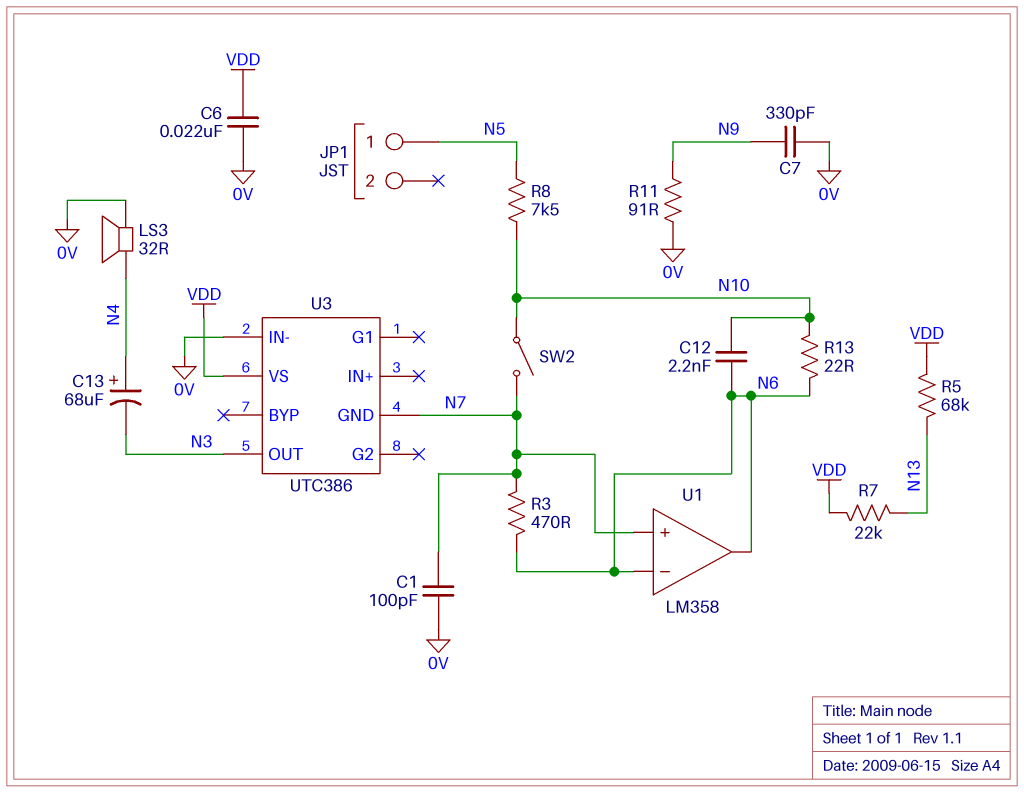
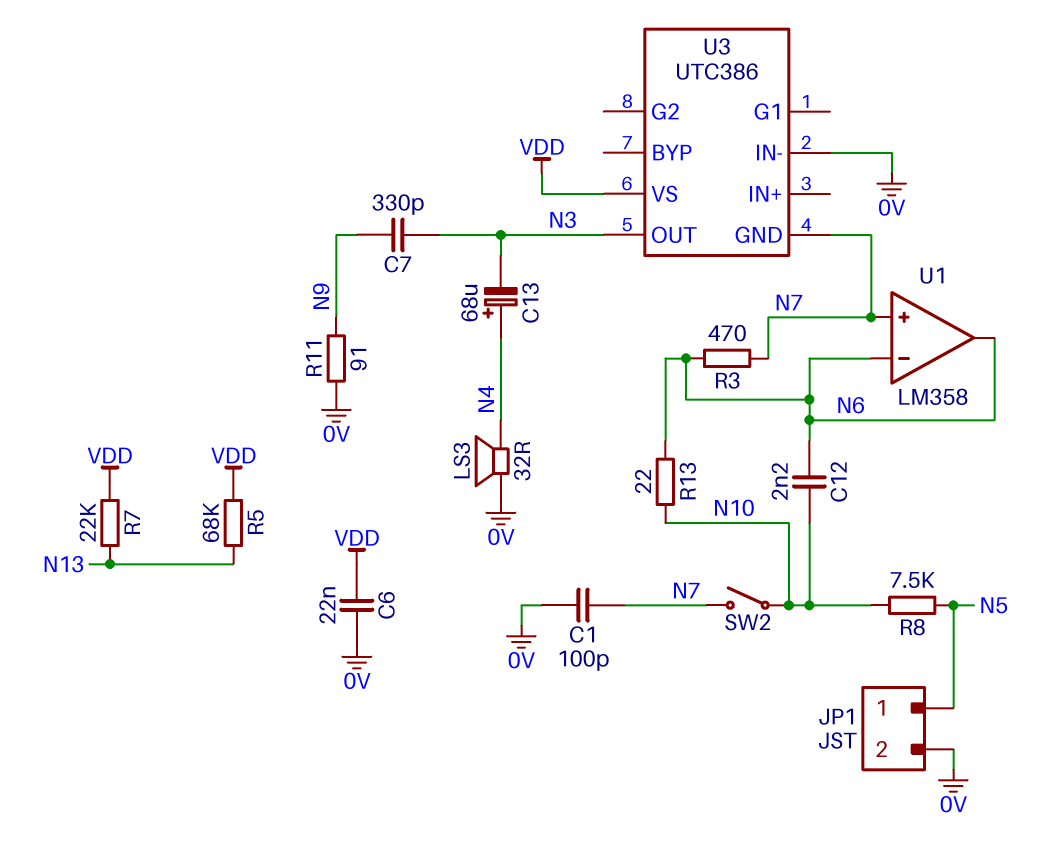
C7: 330pF (0V, N9) -> 330pF (N3, N9)
JP1 pin 2: none -> 0V

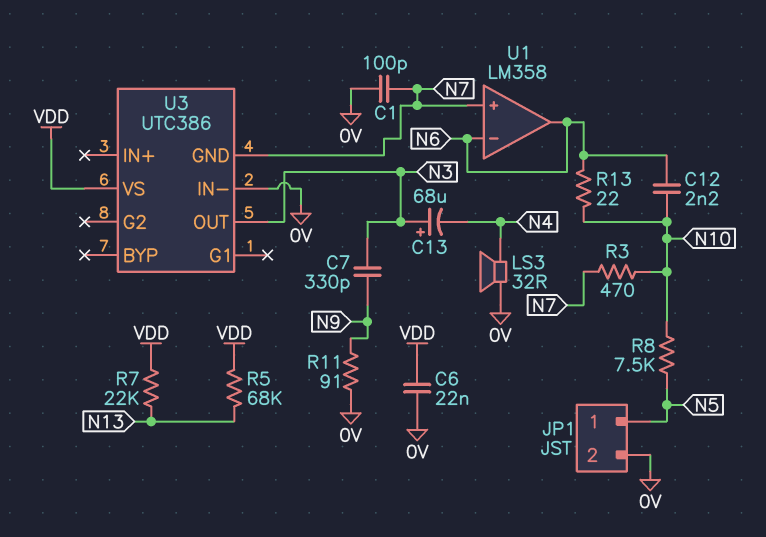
C13: 68uF (plus N4, minus N3) -> 68uF (plus N3, minus N4)
R3: 470 (N6, N7) -> 470 (N7, N10)
SW2: switch (N7, N10) -> none

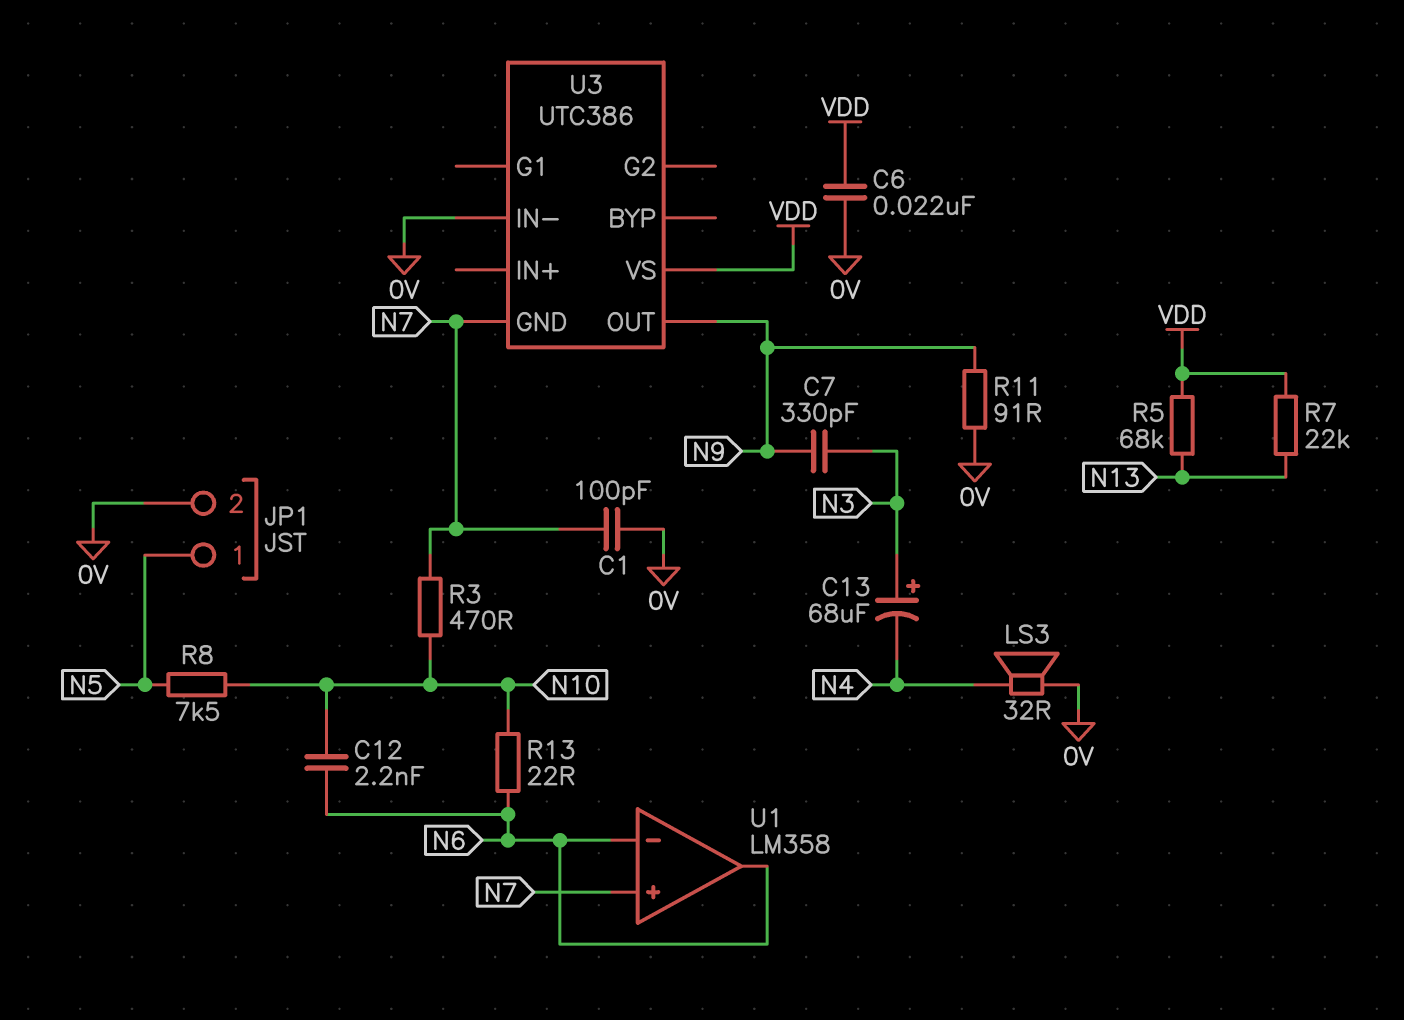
U3 pin OUT: N3 -> N9

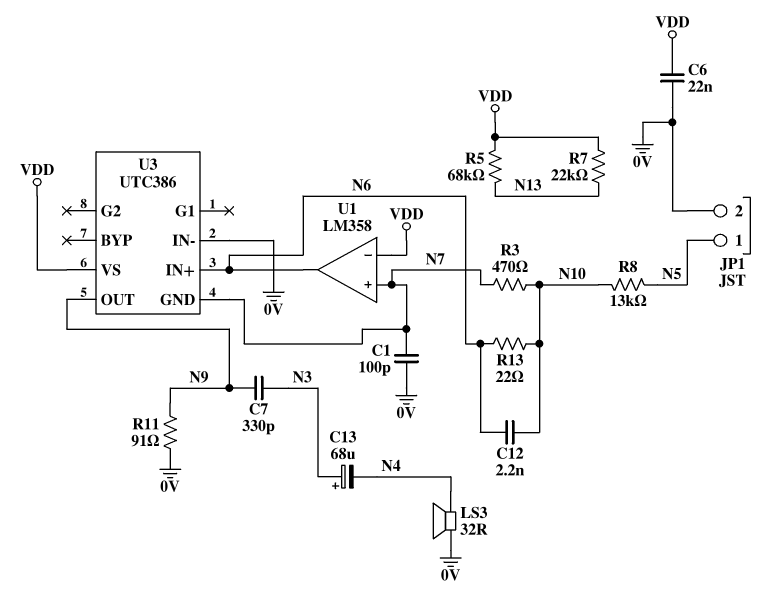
R8: 7.5k (N5, N10) -> 13k (N5, N10)
U1 pin in-: N6 -> VDD
U3 pin IN+: none -> N6

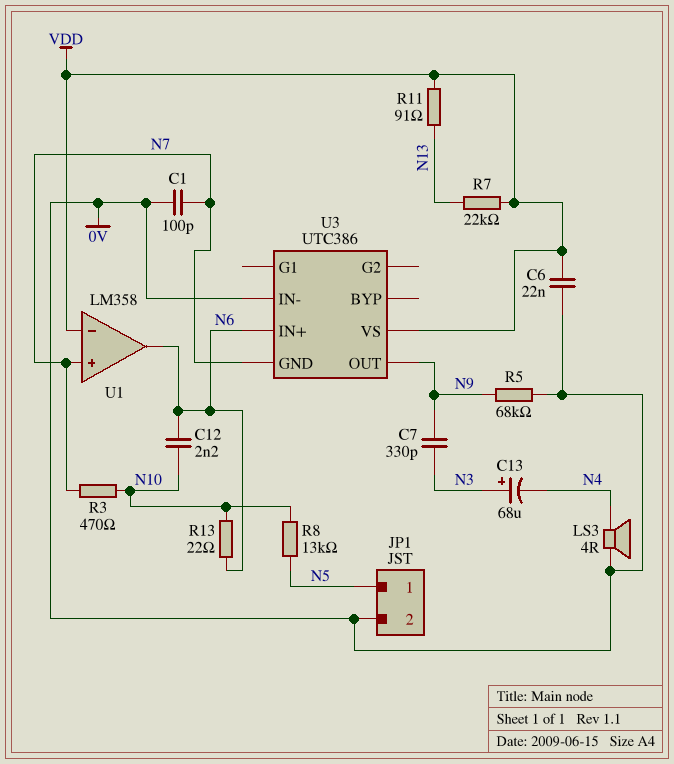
LS3: speaker 32R (0V, N4) -> speaker 4R (0V, N4)
R5: 68k (N13, VDD) -> 68k (0V, N9)
R11: 91 (0V, N9) -> 91 (N13, VDD)

